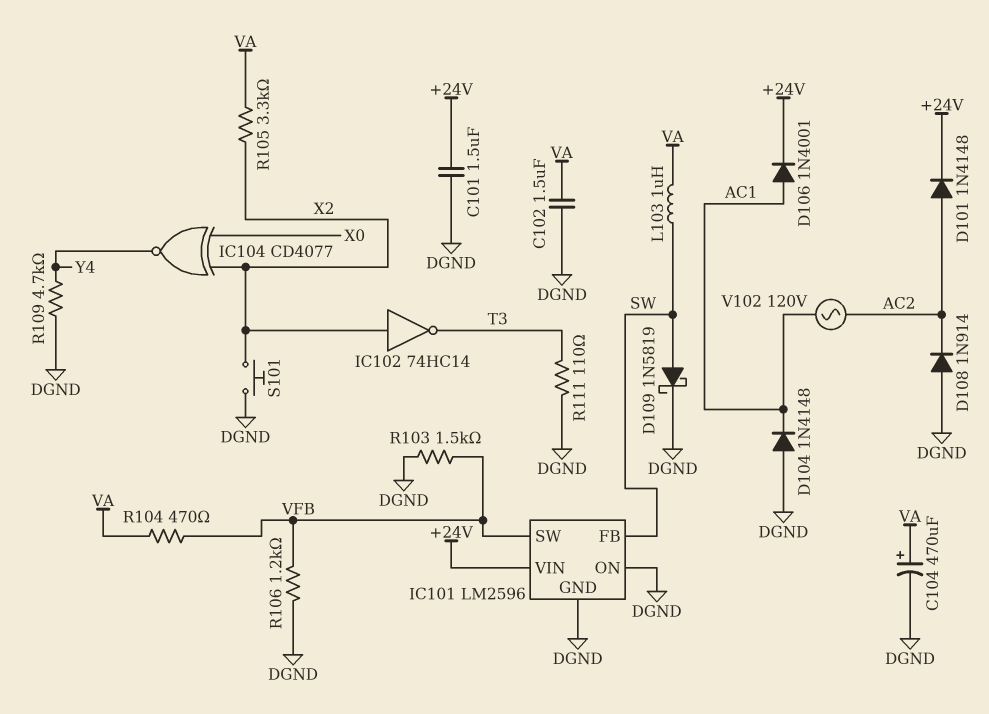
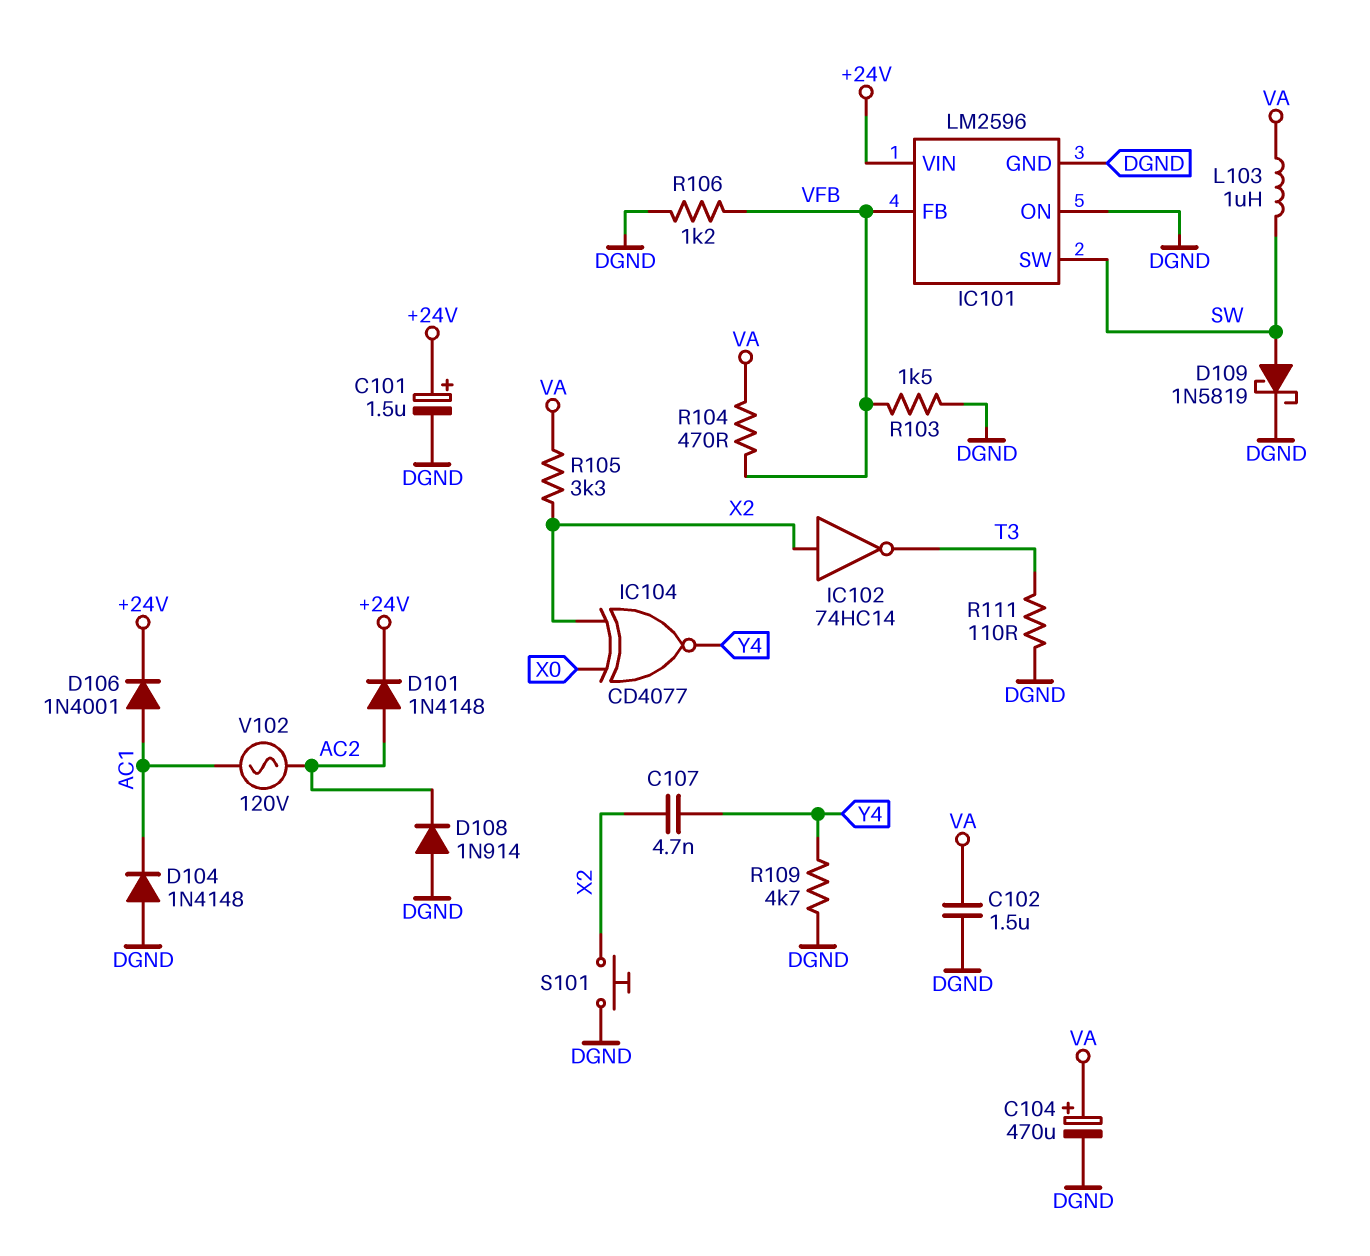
C101: 1.5uF (+24V, DGND) -> 1.5uF (plus +24V, minus DGND)
C107: none -> 4.7nF (X2, Y4)
IC101 pin FB: SW -> VFB
IC101 pin SW: VFB -> SW

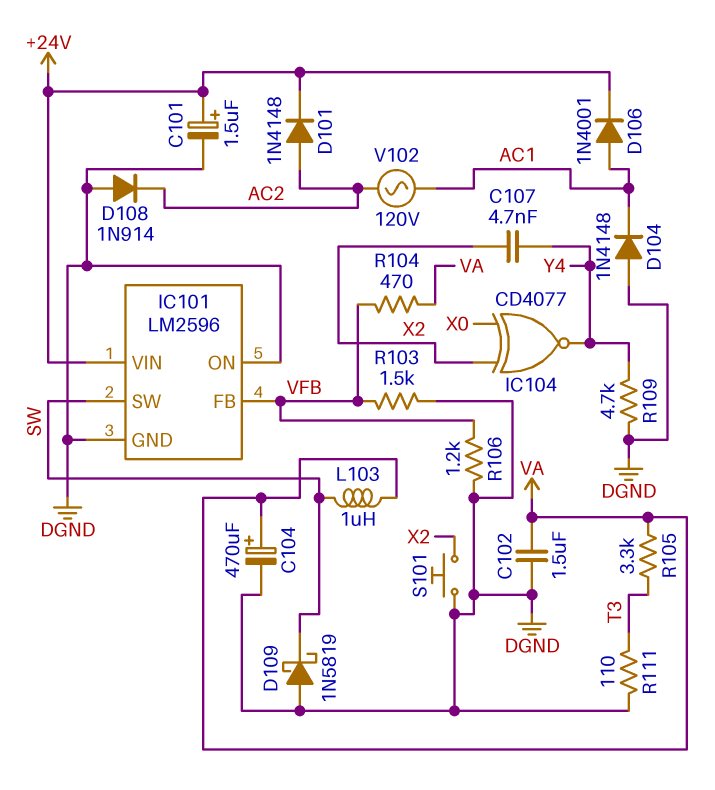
D109: schottky 1N5819 (A SW, K DGND) -> schottky 1N5819 (A DGND, K SW)
IC102: NOT 74HC14 (in X2, out T3) -> none
R105: 3.3k (VA, X2) -> 3.3k (T3, VA)

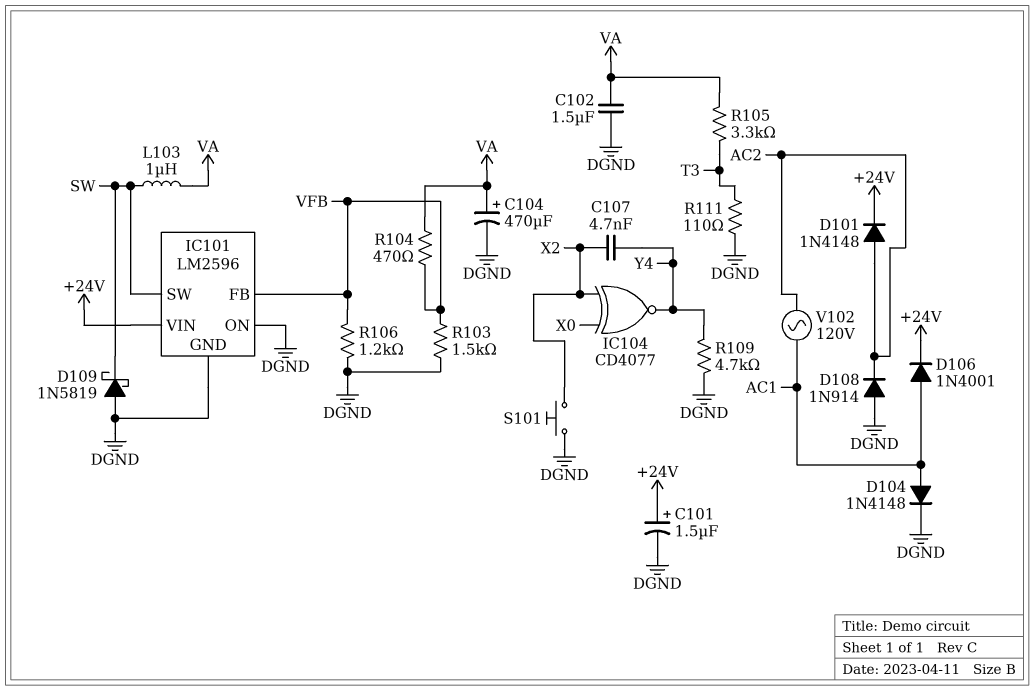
D104: diode 1N4148 (A DGND, K AC1) -> diode 1N4148 (A AC1, K DGND)

